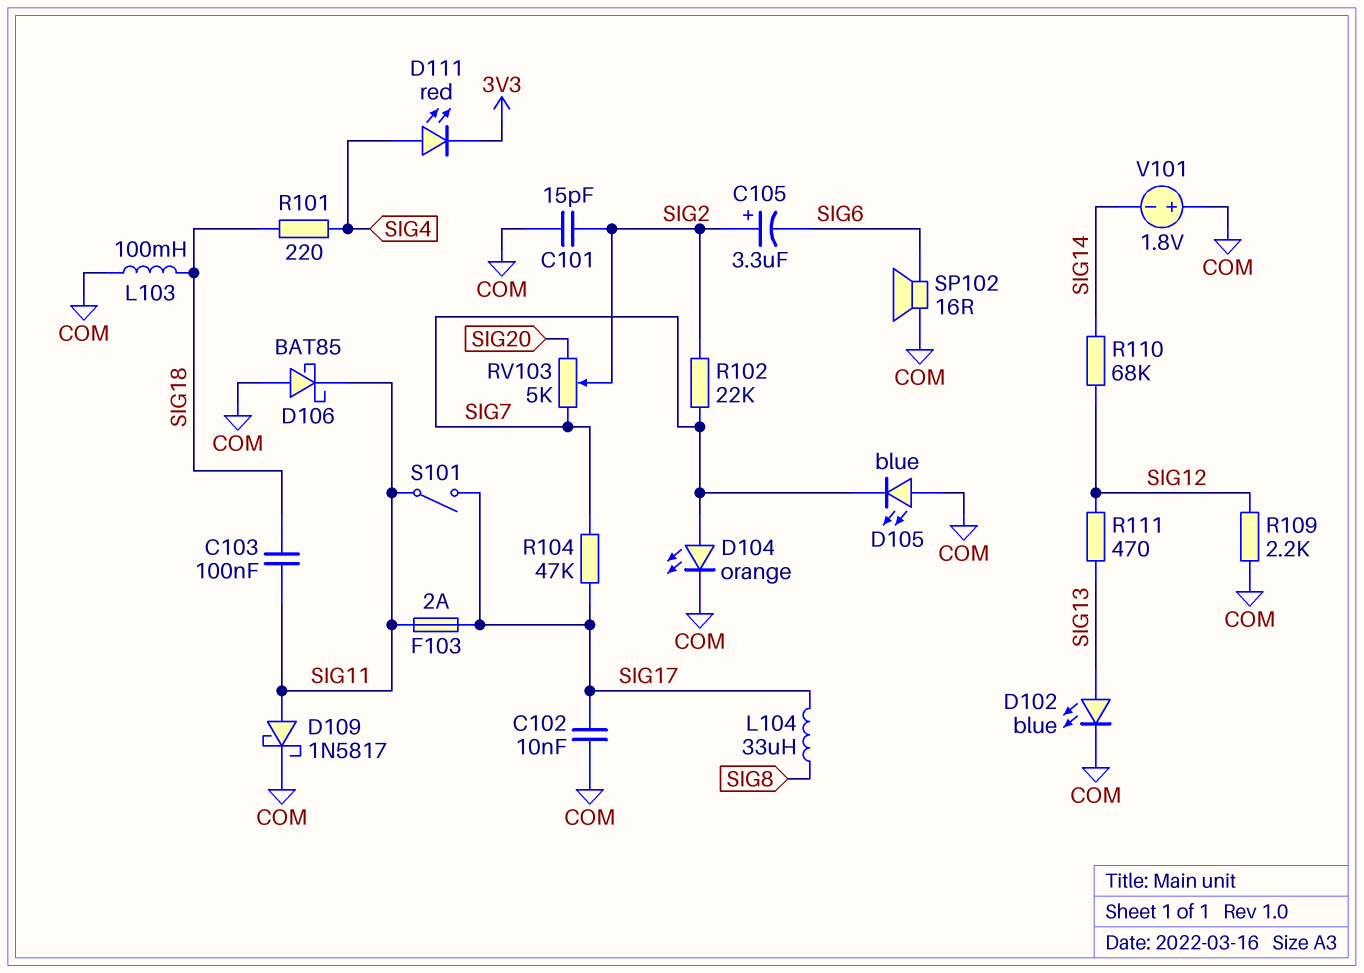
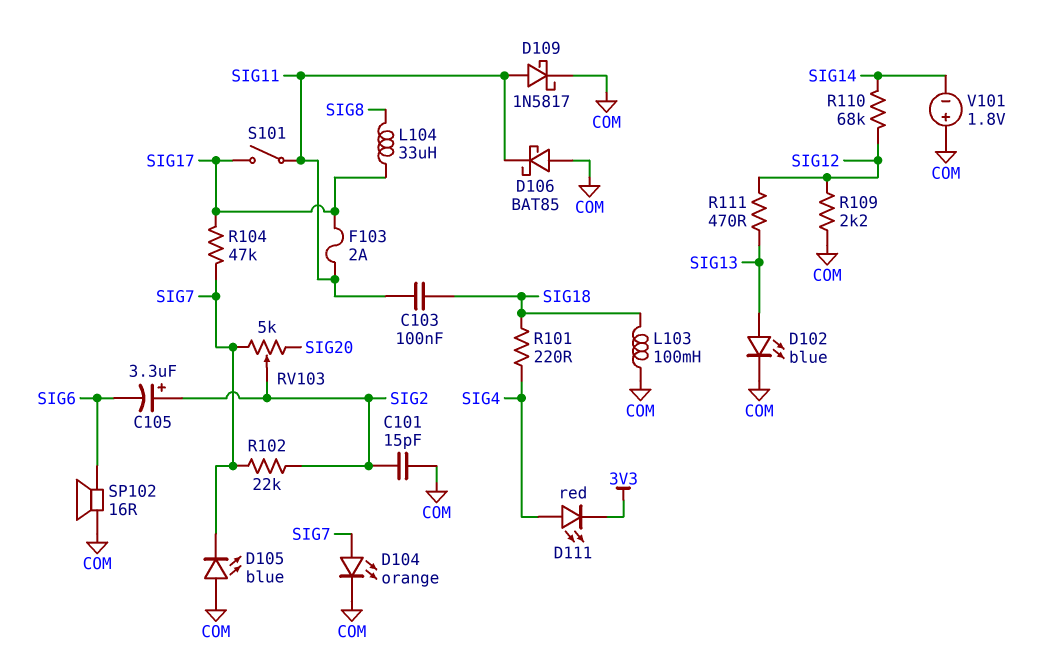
C102: 10nF (COM, SIG17) -> none

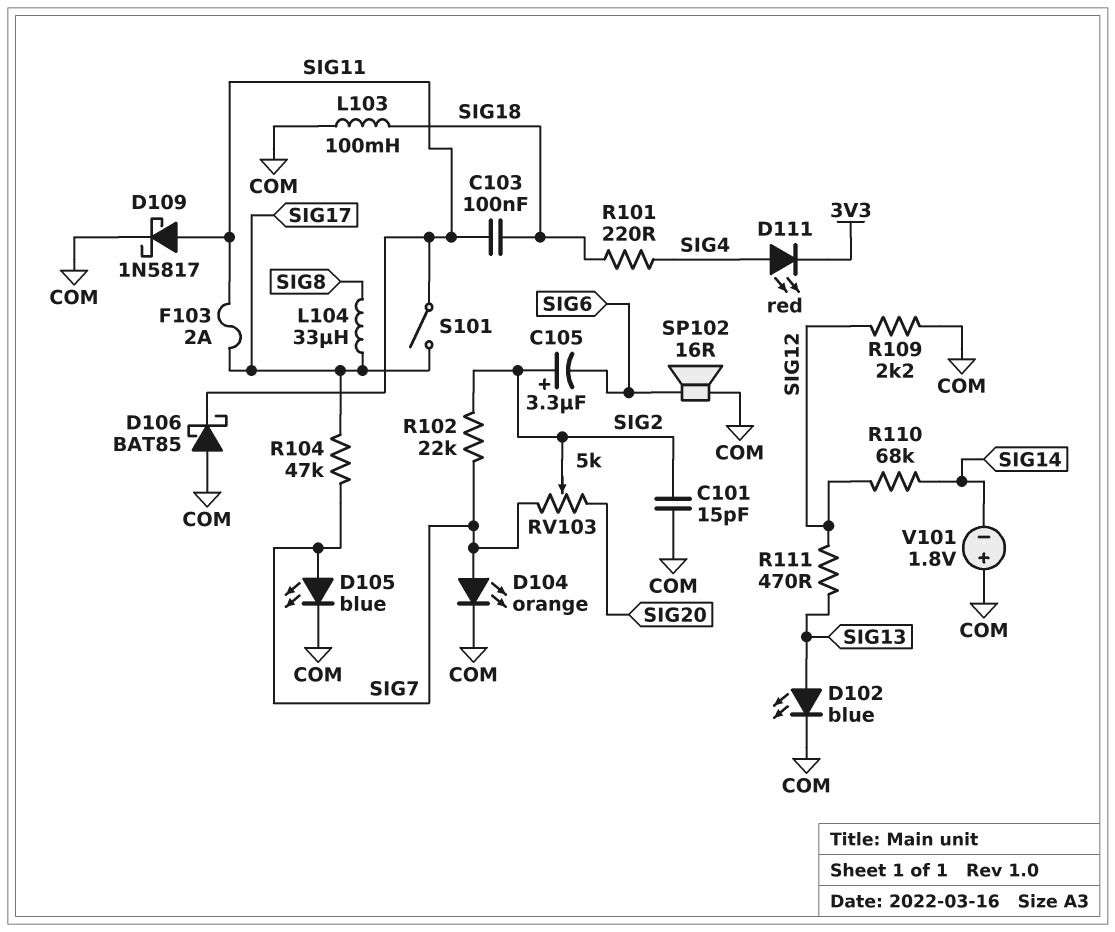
D105: LED blue (A COM, K SIG7) -> LED blue (A SIG7, K COM)

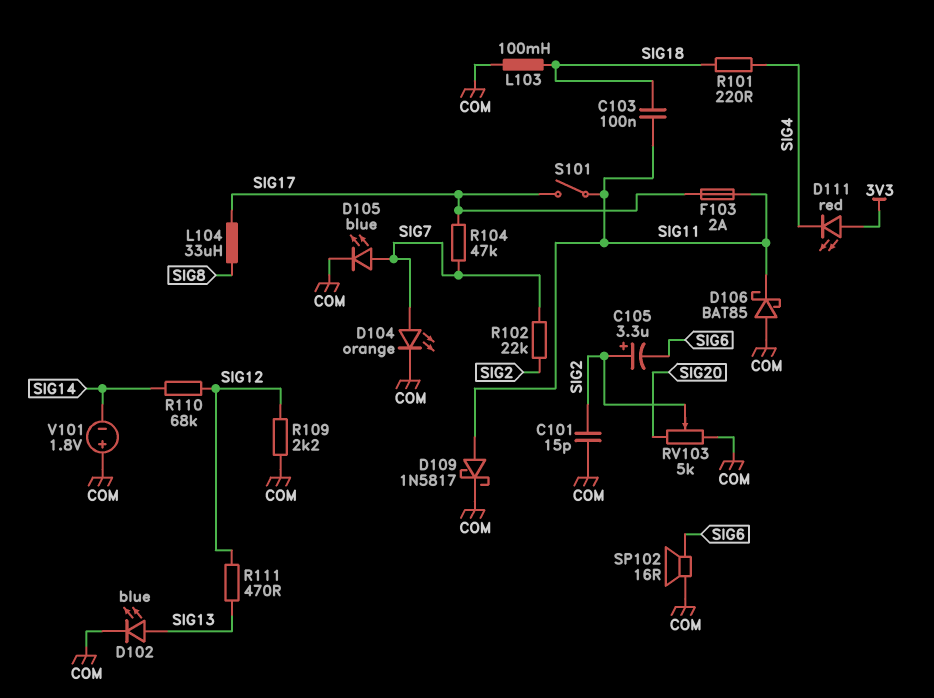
D111: LED red (A SIG4, K 3V3) -> LED red (A 3V3, K SIG4)
RV103: 5k (SIG7, SIG20, wiper SIG2) -> 5k (COM, SIG20, wiper SIG2)

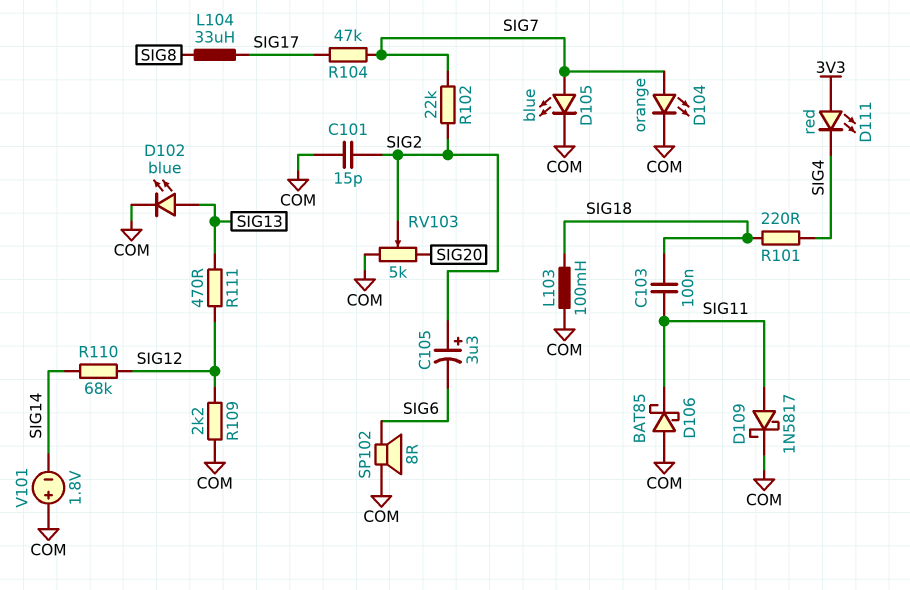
F103: 2A (SIG11, SIG17) -> none
S101: switch (SIG11, SIG17) -> none
SP102: speaker 16R (COM, SIG6) -> speaker 8R (COM, SIG6)

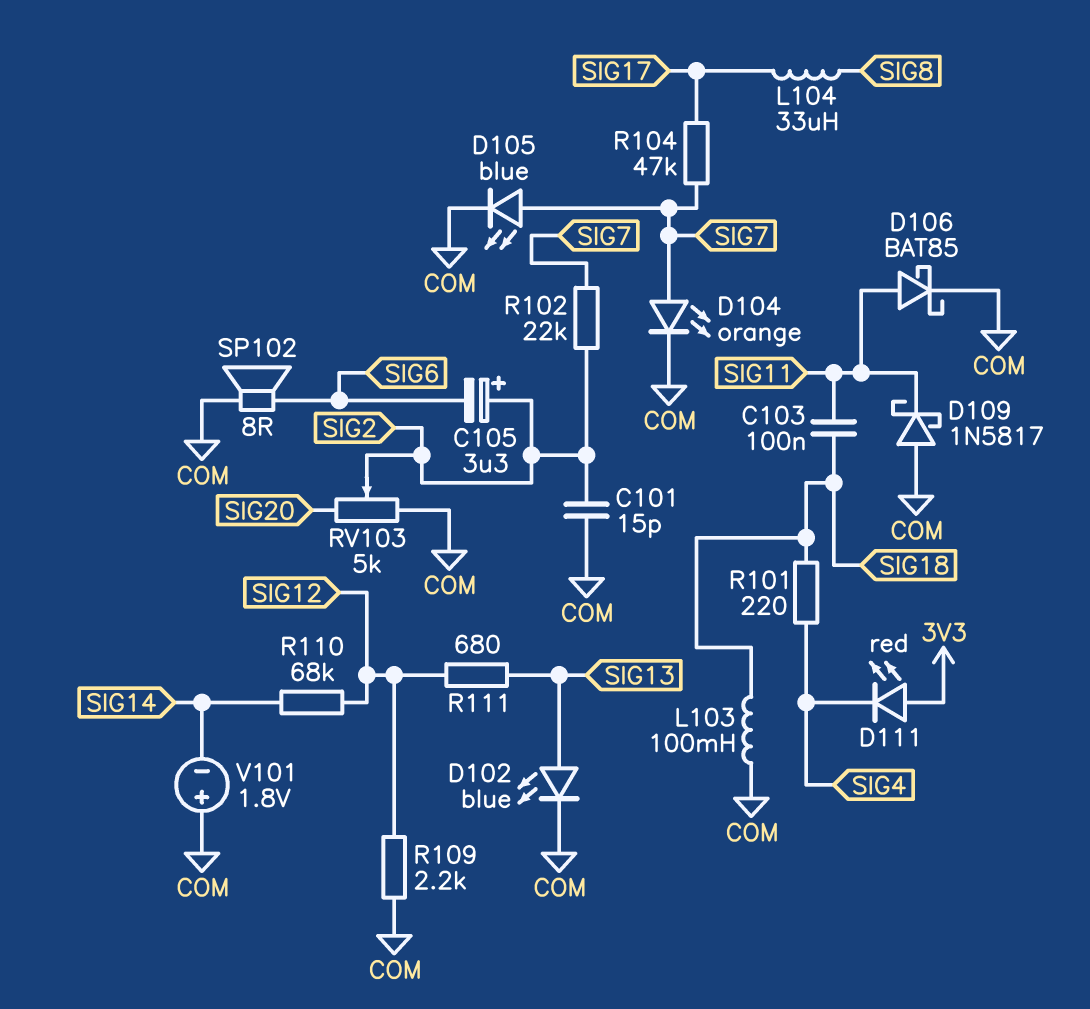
D106: schottky BAT85 (A COM, K SIG11) -> schottky BAT85 (A SIG11, K COM)
D109: schottky 1N5817 (A SIG11, K COM) -> schottky 1N5817 (A COM, K SIG11)
R111: 470 (SIG12, SIG13) -> 680 (SIG12, SIG13)

